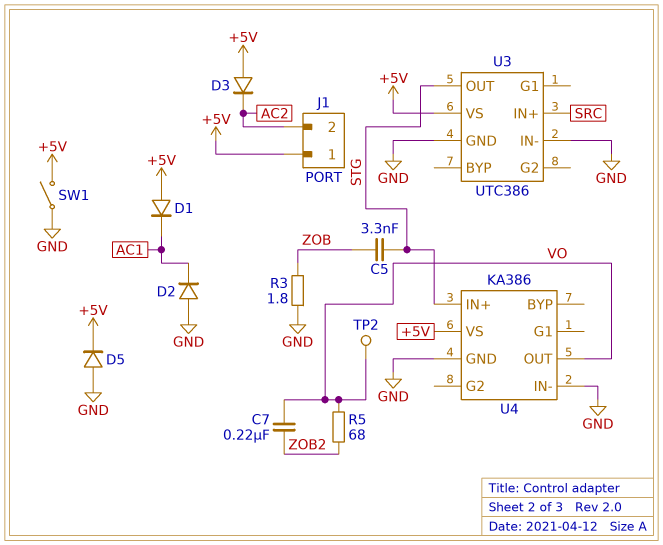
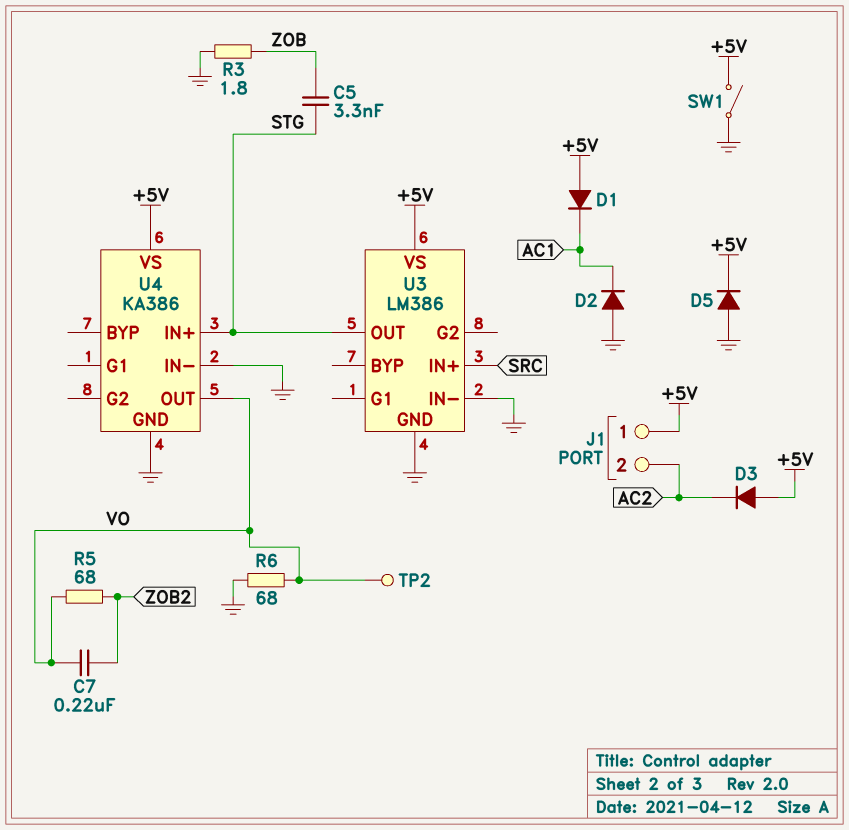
R6: none -> 68 (GND, VO)
U3: UTC386 -> LM386

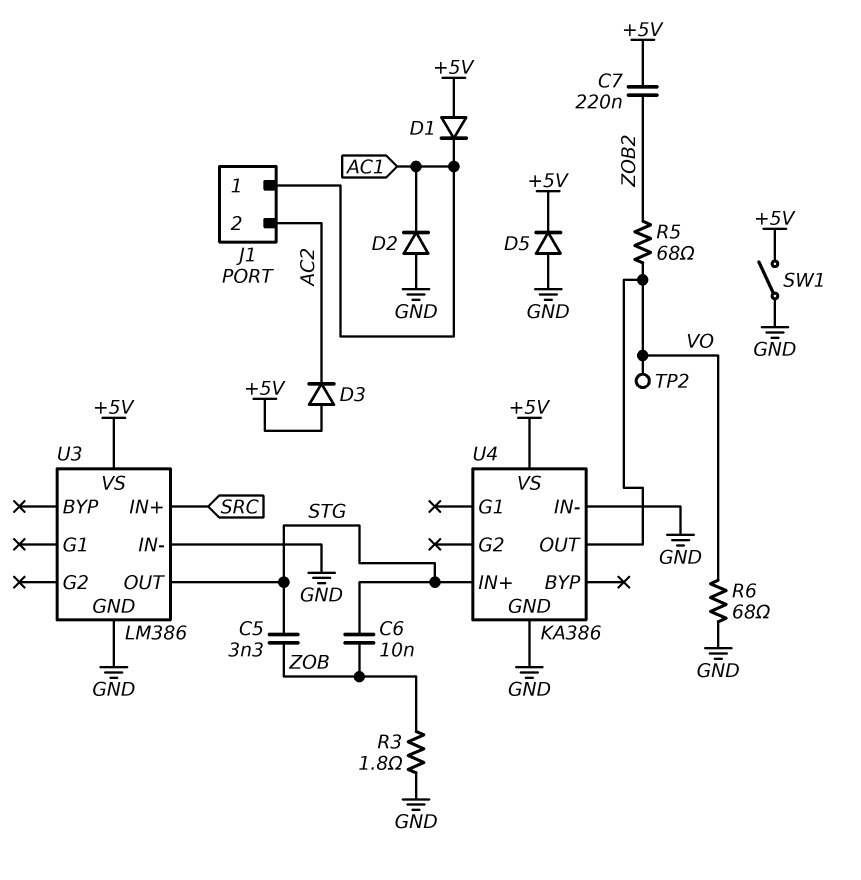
C6: none -> 10nF (STG, ZOB)
C7: 220nF (VO, ZOB2) -> 220nF (+5V, ZOB2)
J1 pin 1: +5V -> AC1

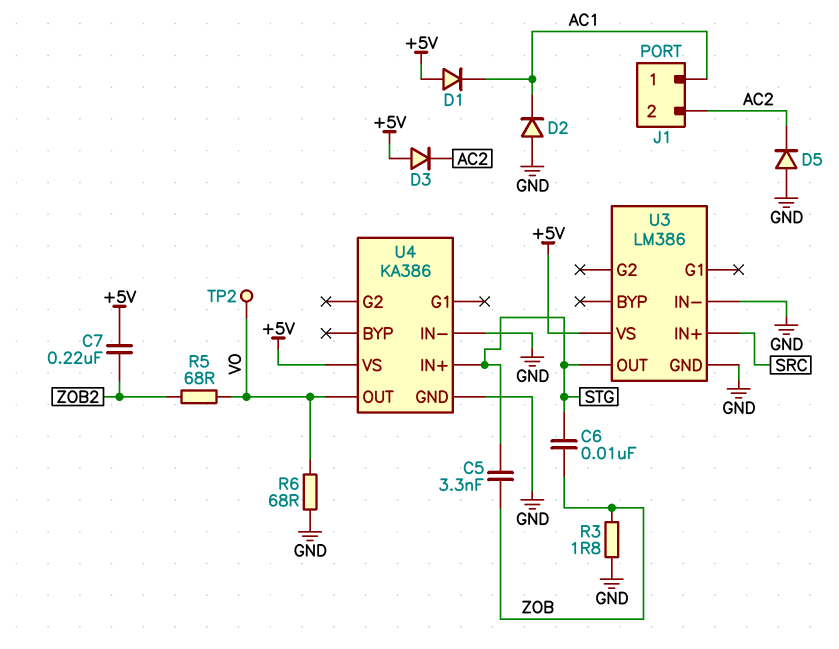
D5: diode (A GND, K +5V) -> diode (A GND, K AC2)
SW1: switch (+5V, GND) -> none

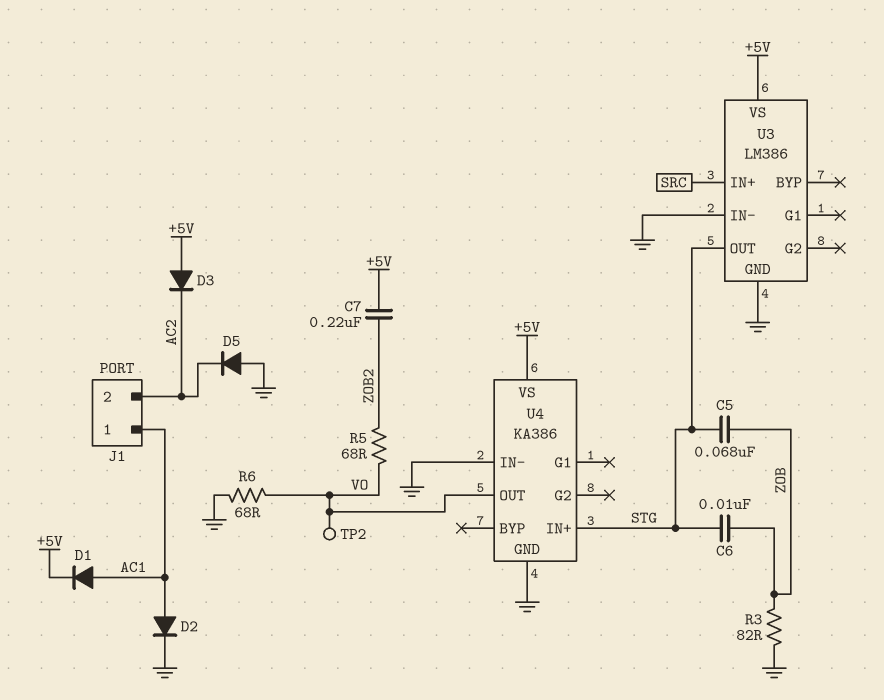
C5: 3.3nF (STG, ZOB) -> 68nF (STG, ZOB)
D1: diode (A +5V, K AC1) -> diode (A AC1, K +5V)
D2: diode (A GND, K AC1) -> diode (A AC1, K GND)
R3: 1.8 (GND, ZOB) -> 82 (GND, ZOB)

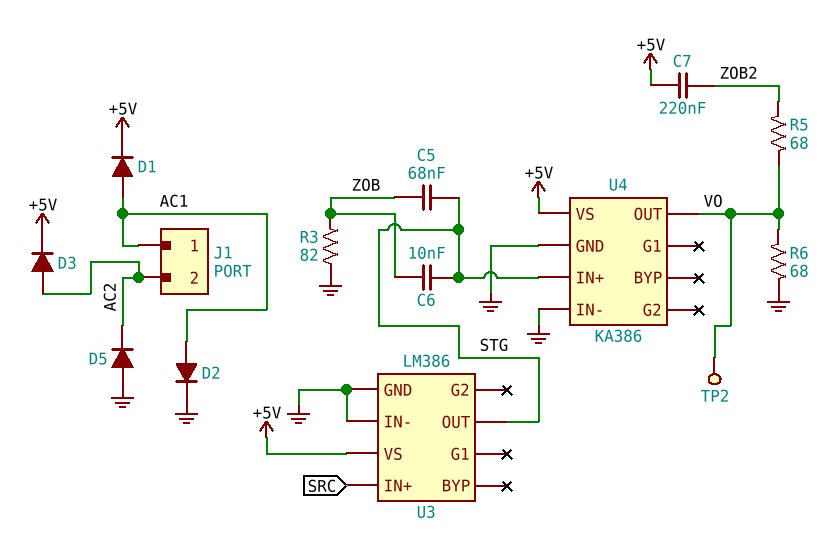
D3: diode (A +5V, K AC2) -> diode (A AC2, K +5V)

